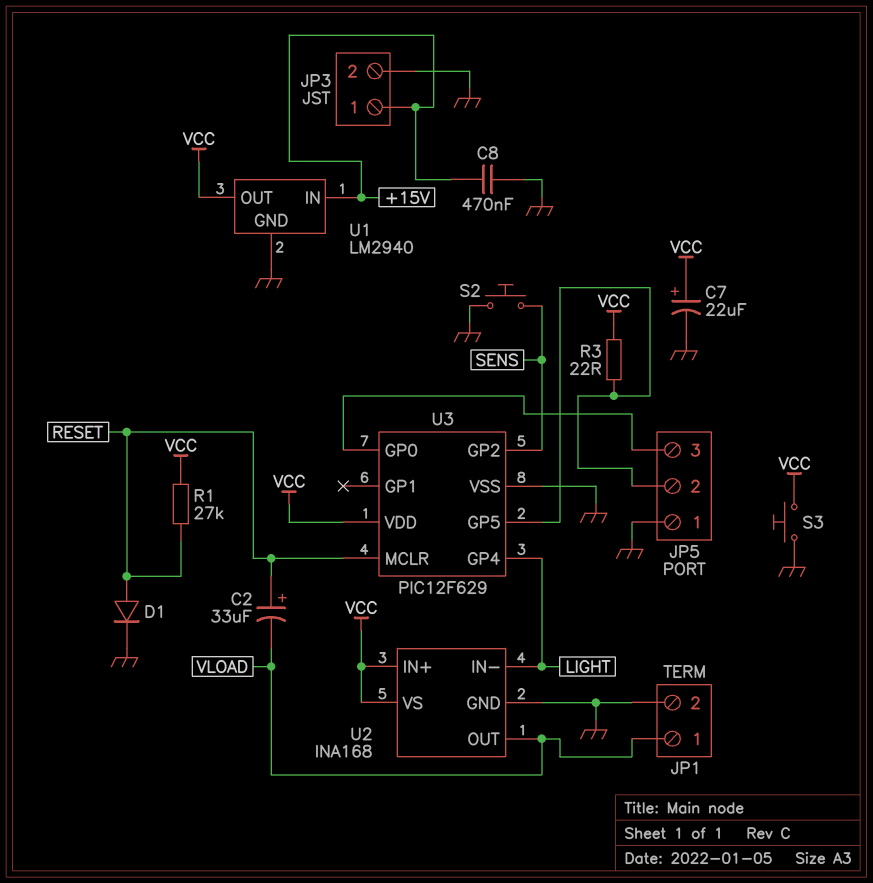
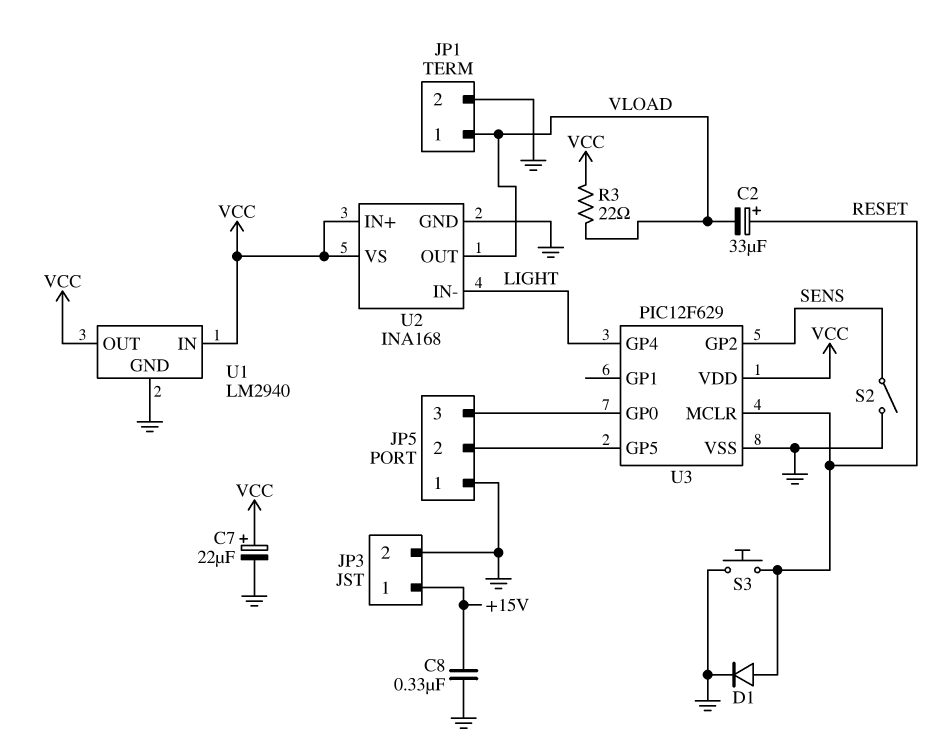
C8: 470nF (+15V, GND) -> 330nF (+15V, GND)
R1: 27k (RESET, VCC) -> none
R3: 22 (JP5/2, VCC) -> 22 (VCC, VLOAD)
S2: button (GND, SENS) -> switch (GND, SENS)
S3: button (GND, VCC) -> button (GND, RESET)
U1 pin IN: +15V -> VCC

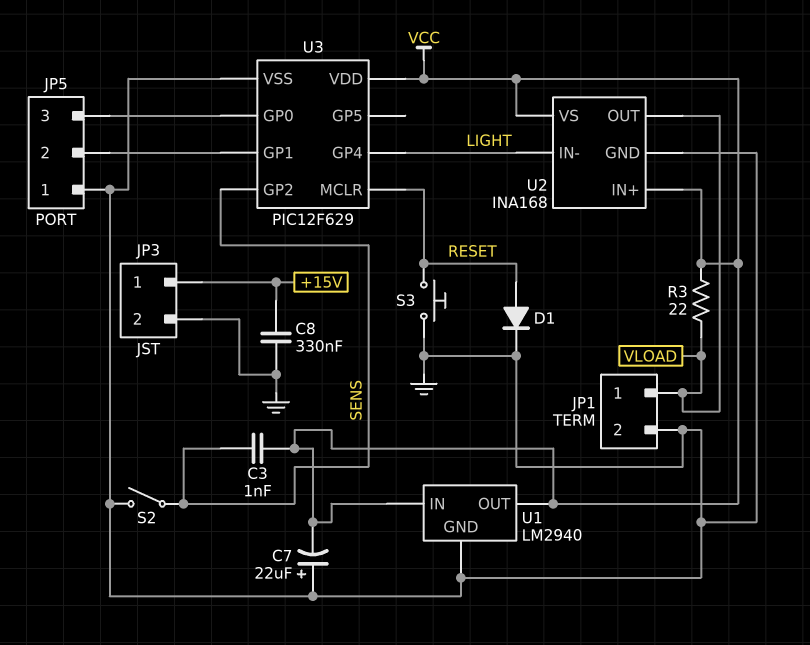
C2: 33uF (plus RESET, minus VLOAD) -> none
C3: none -> 1nF (SENS, VCC)
C7: 22uF (plus VCC, minus GND) -> 22uF (plus GND, minus VCC)
U3 pin GP1: none -> JP5/2
U3 pin GP5: JP5/2 -> none

